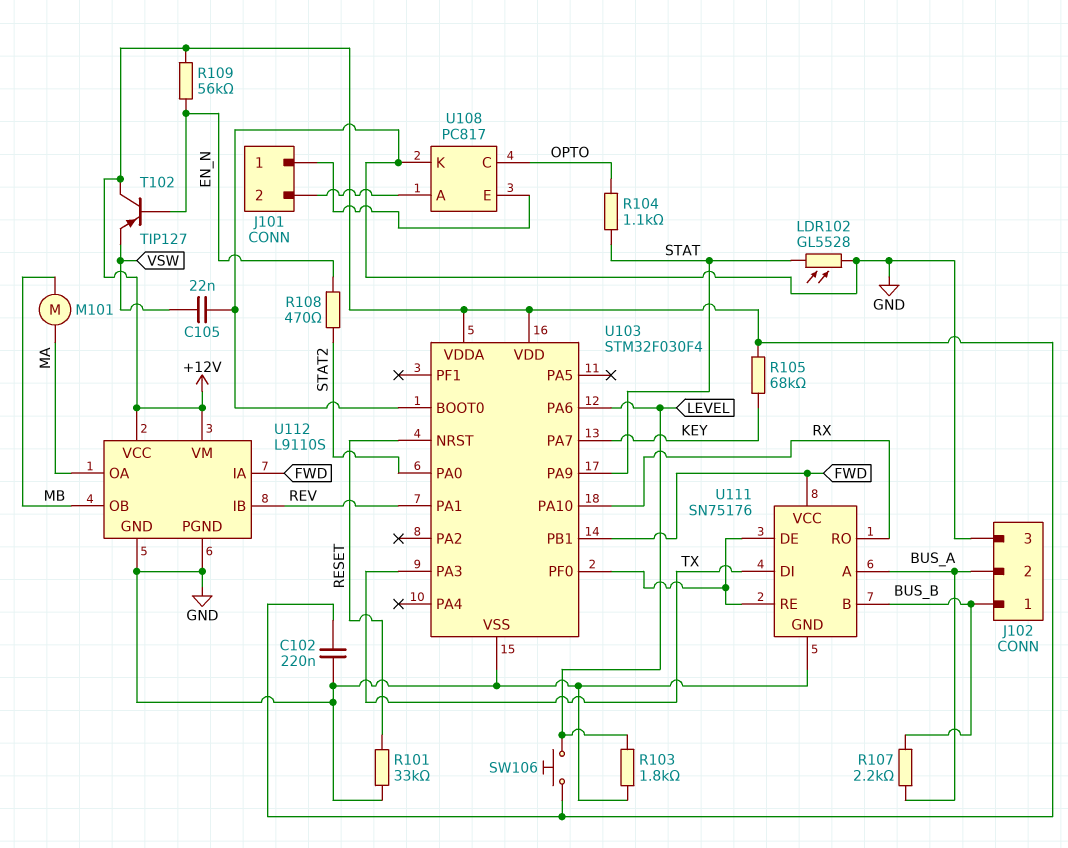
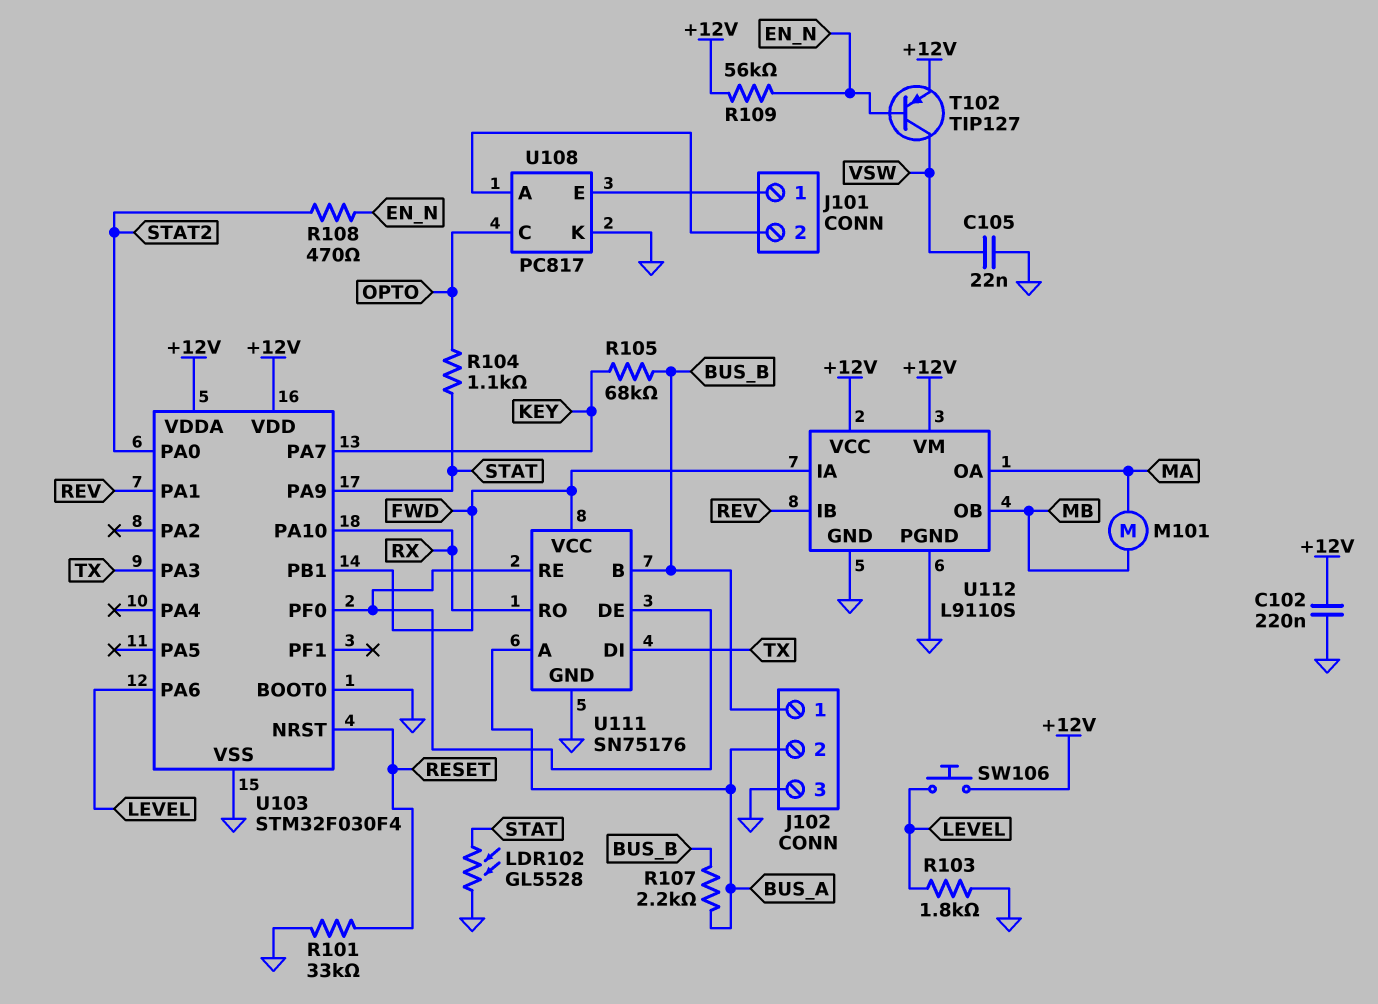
R105: 68k (+12V, KEY) -> 68k (BUS_B, KEY)
T102: PNP TIP127 (B EN_N, C +12V, E VSW) -> PNP TIP127 (B EN_N, C VSW, E +12V)

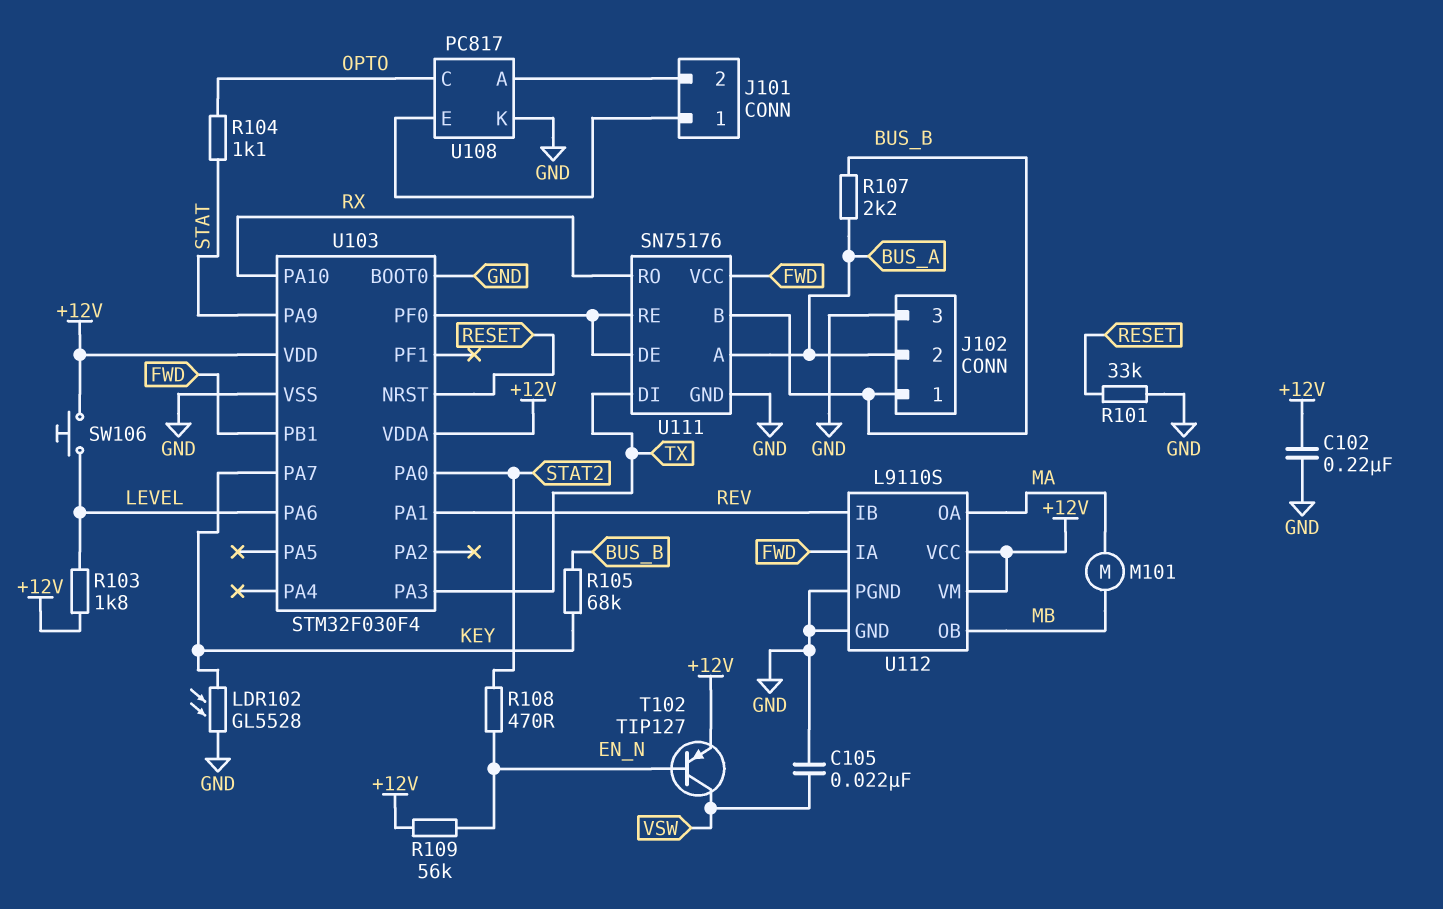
LDR102: GL5528 (GND, STAT) -> GL5528 (GND, KEY)
R103: 1.8k (GND, LEVEL) -> 1.8k (+12V, LEVEL)

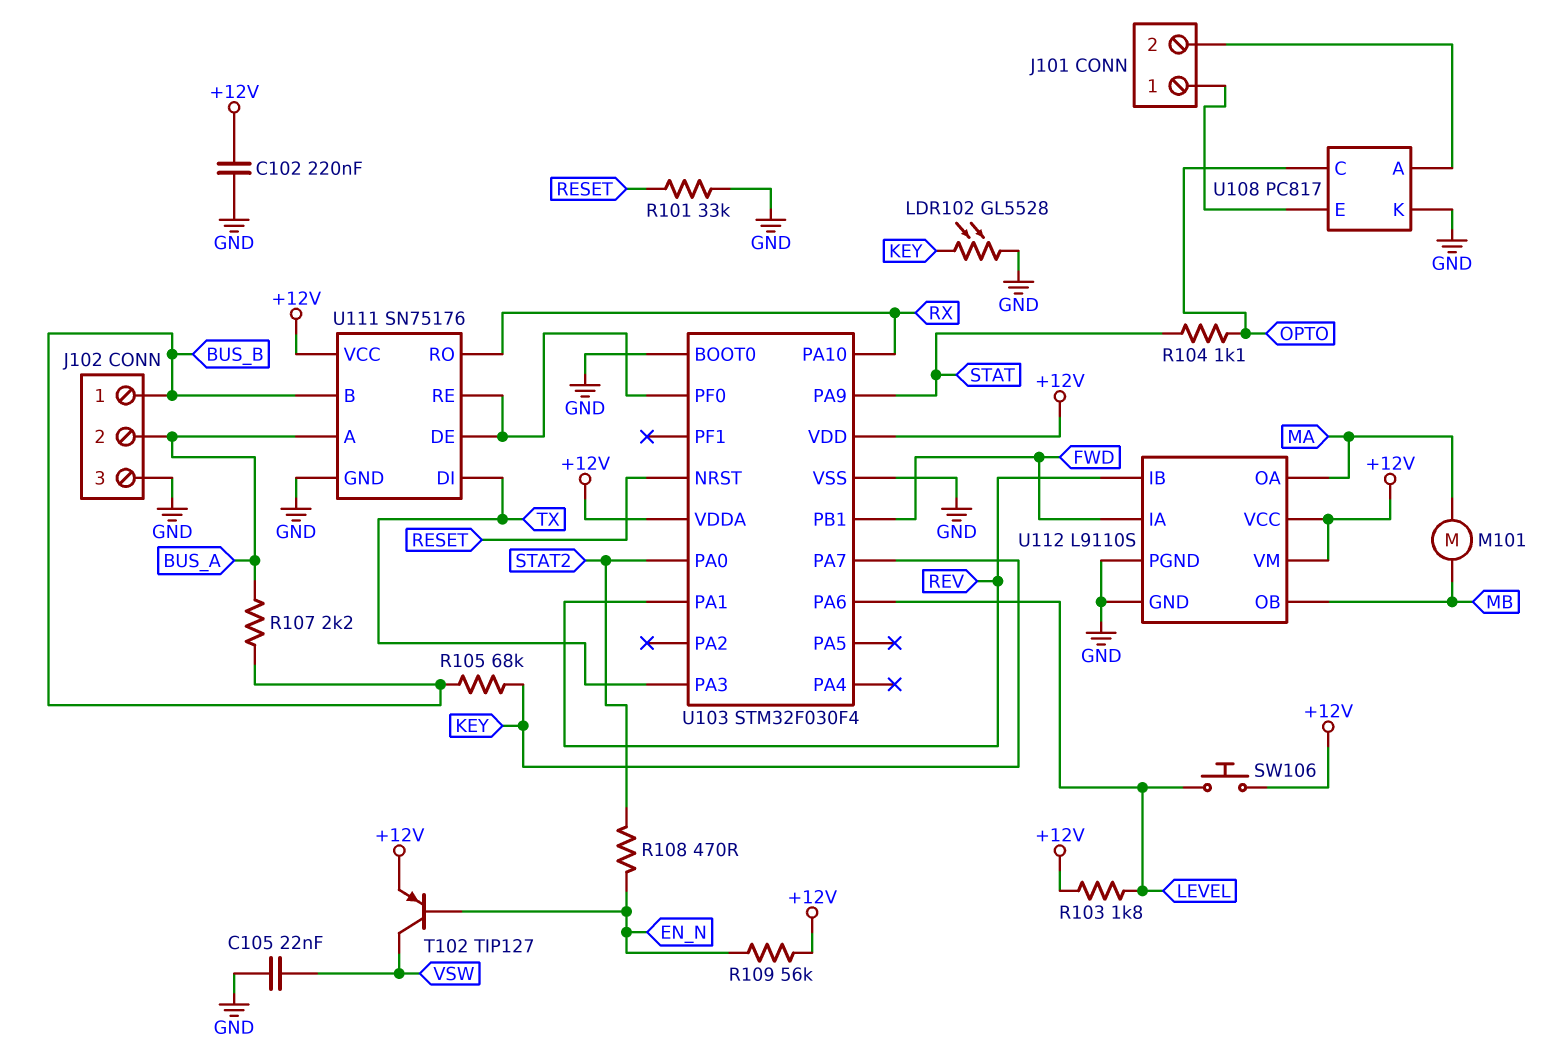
U111 pin VCC: FWD -> +12V

